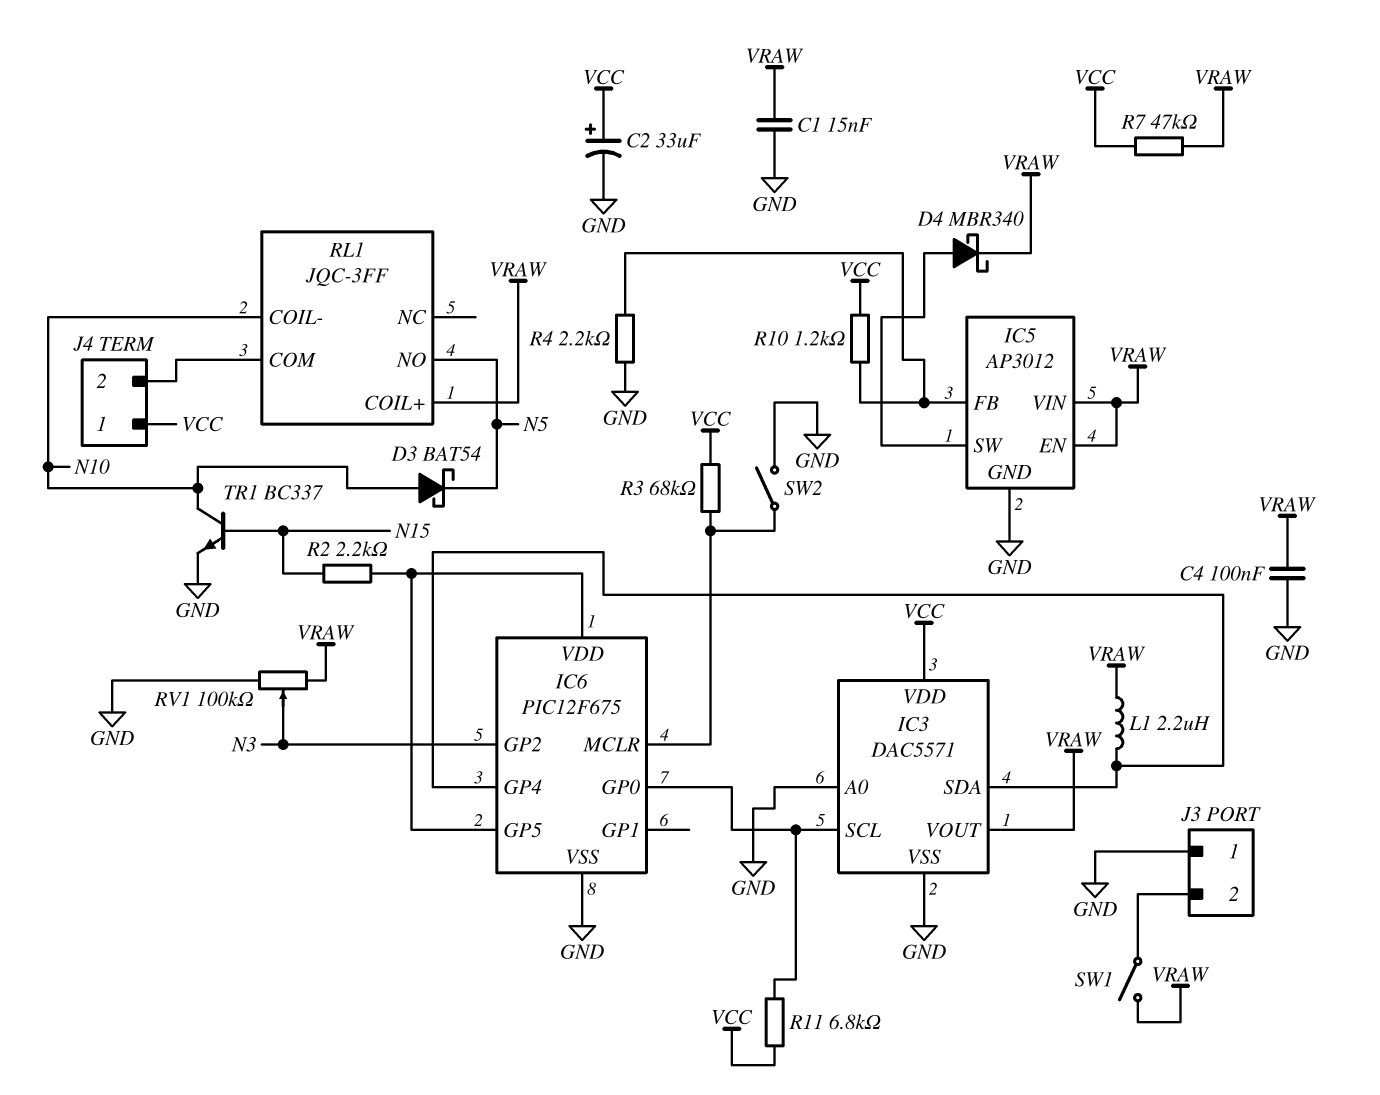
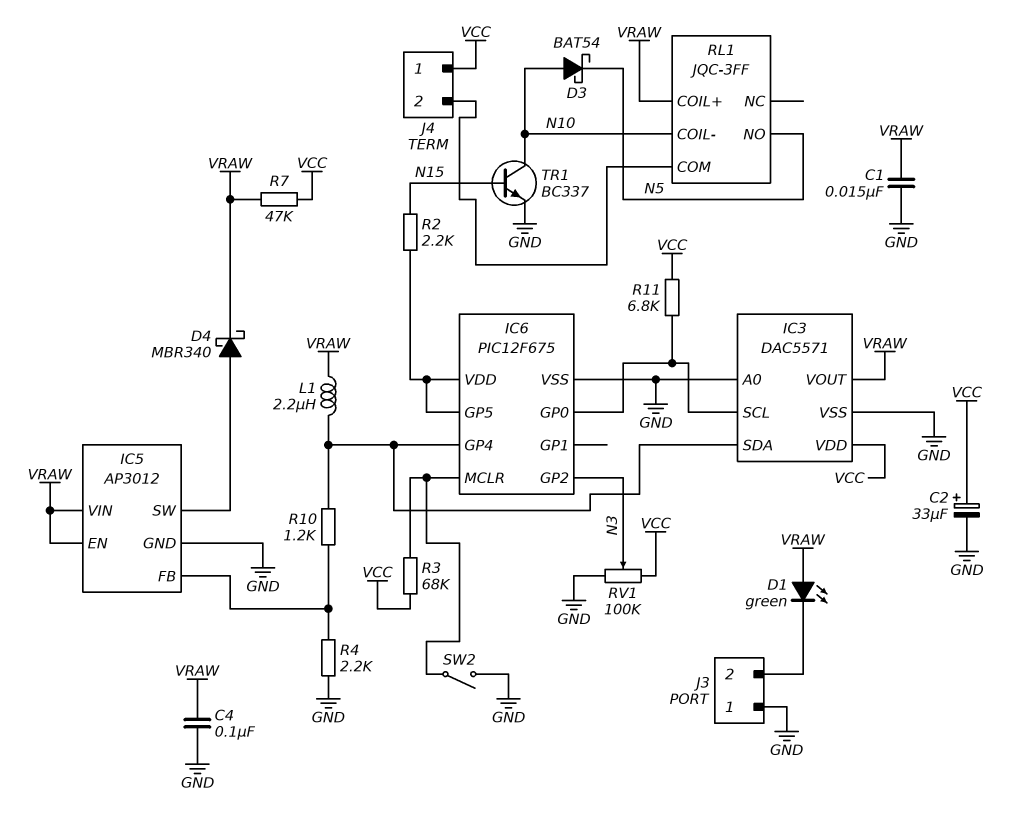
D1: none -> LED green (A VRAW, K J3/2)
R10: 1.2k (IC5/FB, VCC) -> 1.2k (IC3/SDA, IC5/FB)
RV1: 100k (GND, VRAW, wiper N3) -> 100k (GND, VCC, wiper N3)
SW1: switch (J3/2, VRAW) -> none

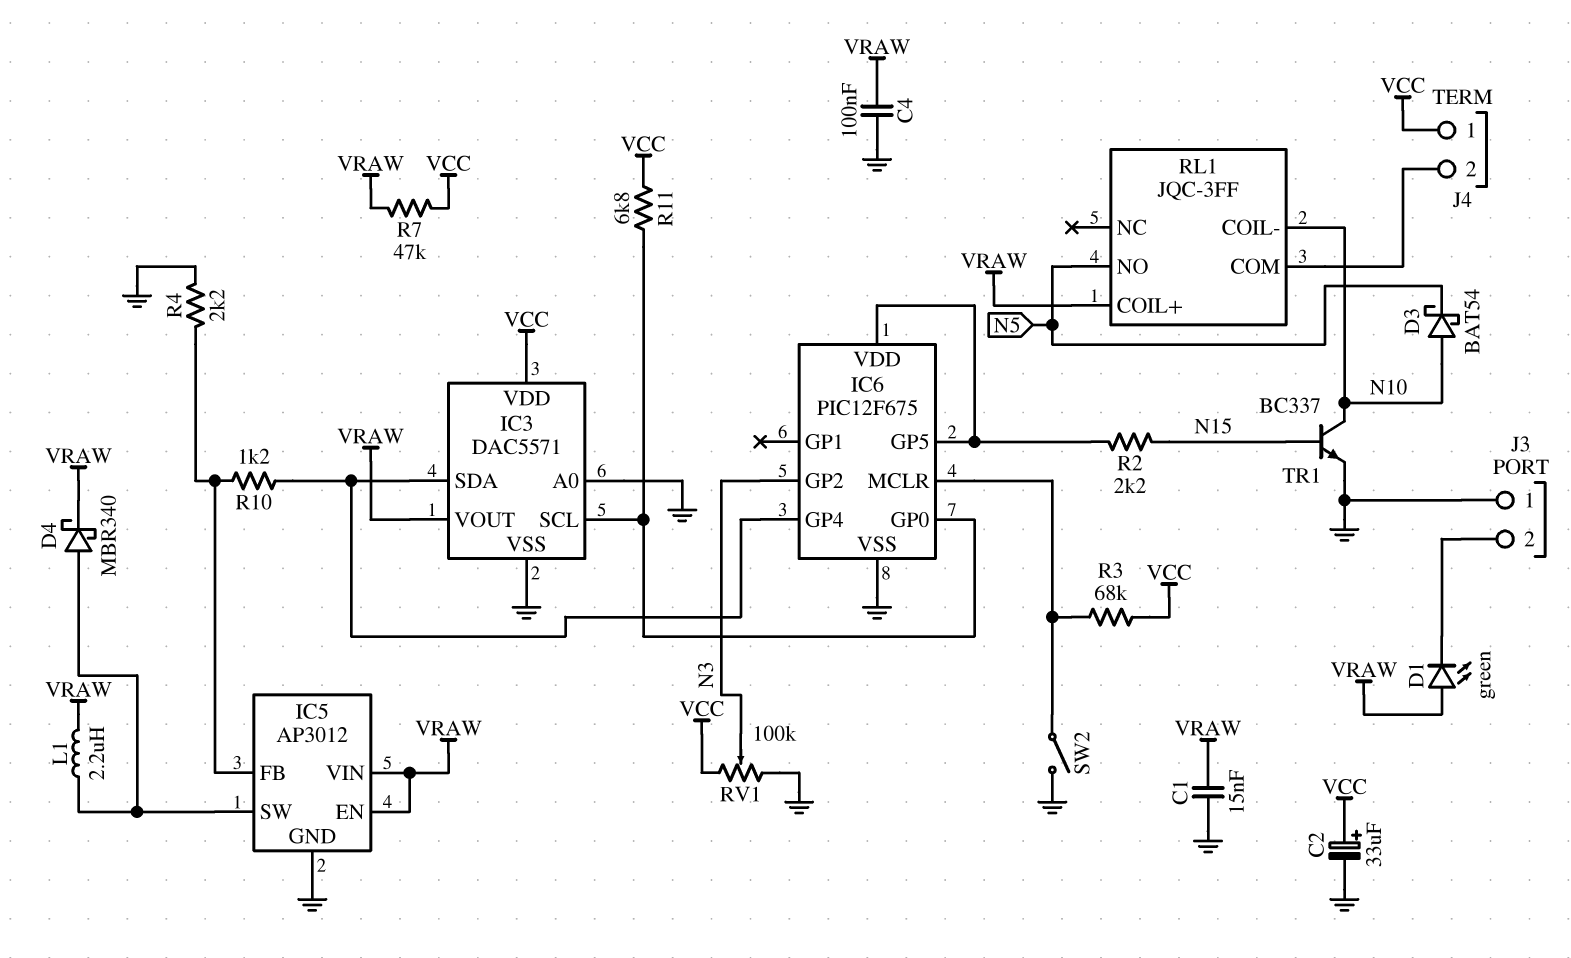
L1: 2.2uH (IC3/SDA, VRAW) -> 2.2uH (IC5/SW, VRAW)

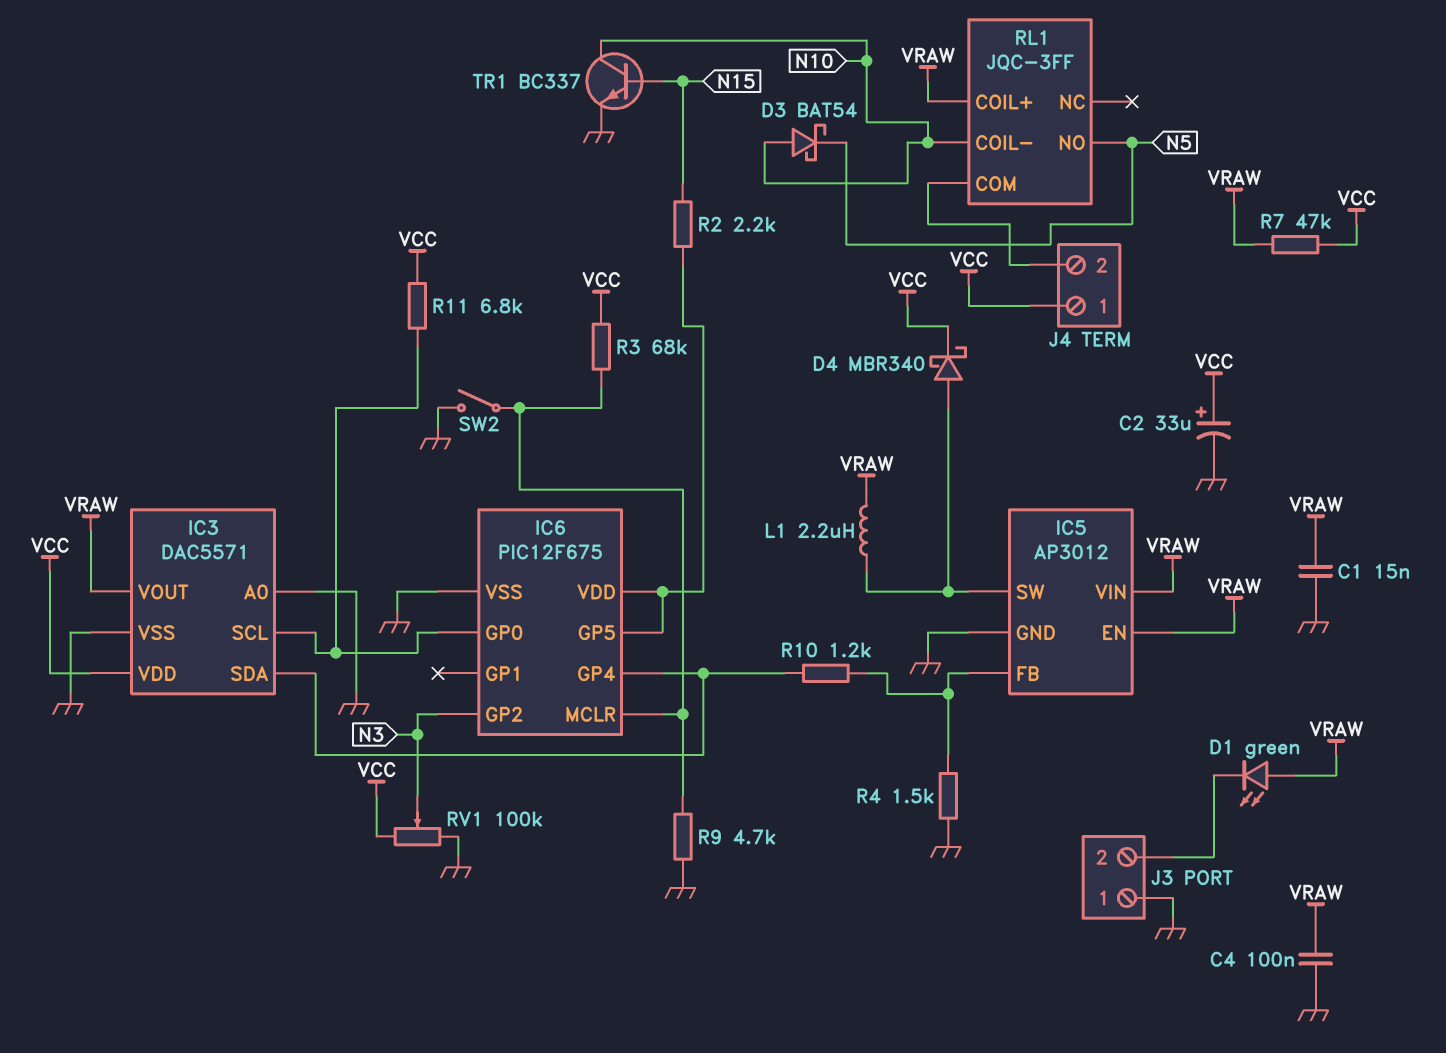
D4: schottky MBR340 (A IC5/SW, K VRAW) -> schottky MBR340 (A IC5/SW, K VCC)
R4: 2.2k (GND, IC5/FB) -> 1.5k (GND, IC5/FB)
R9: none -> 4.7k (GND, IC6/MCLR)

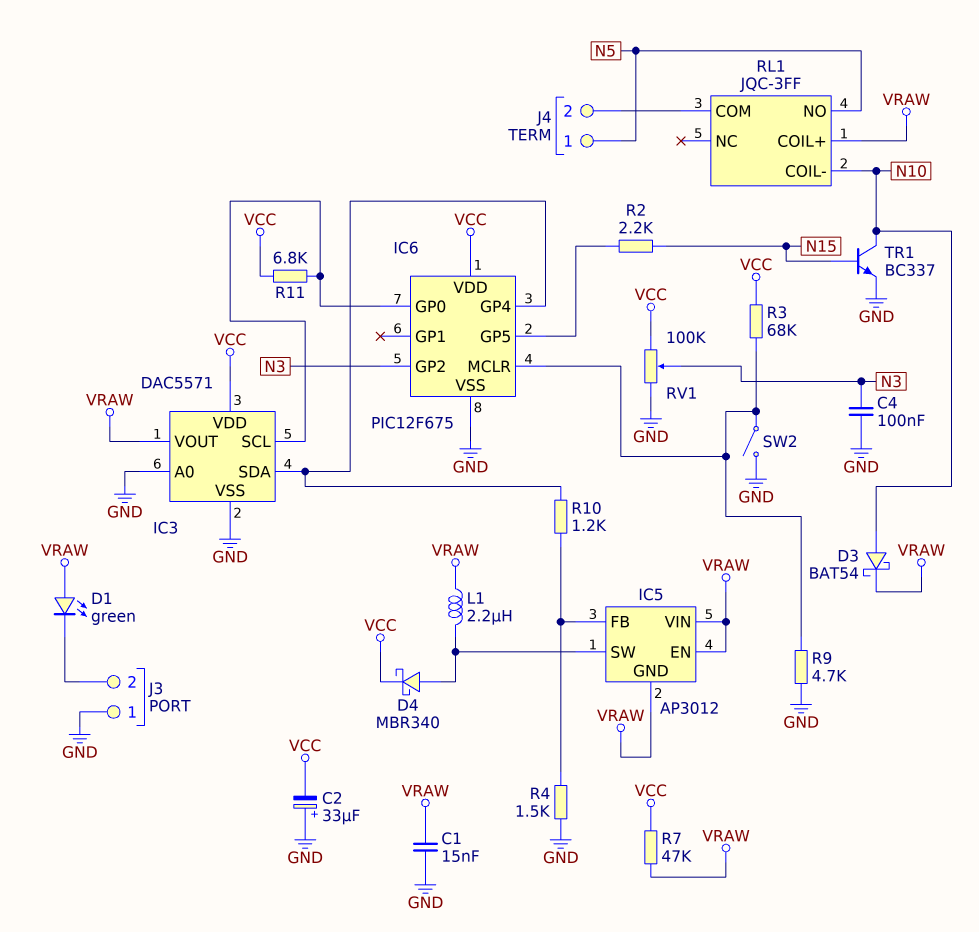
C2: 33uF (plus VCC, minus GND) -> 33uF (plus GND, minus VCC)
C4: 100nF (GND, VRAW) -> 100nF (GND, N3)
D3: schottky BAT54 (A N10, K N5) -> schottky BAT54 (A N10, K VRAW)
IC5 pin GND: GND -> VRAW
IC6 pin VDD: IC6/GP5 -> VCC
J4 pin 1: VCC -> N5

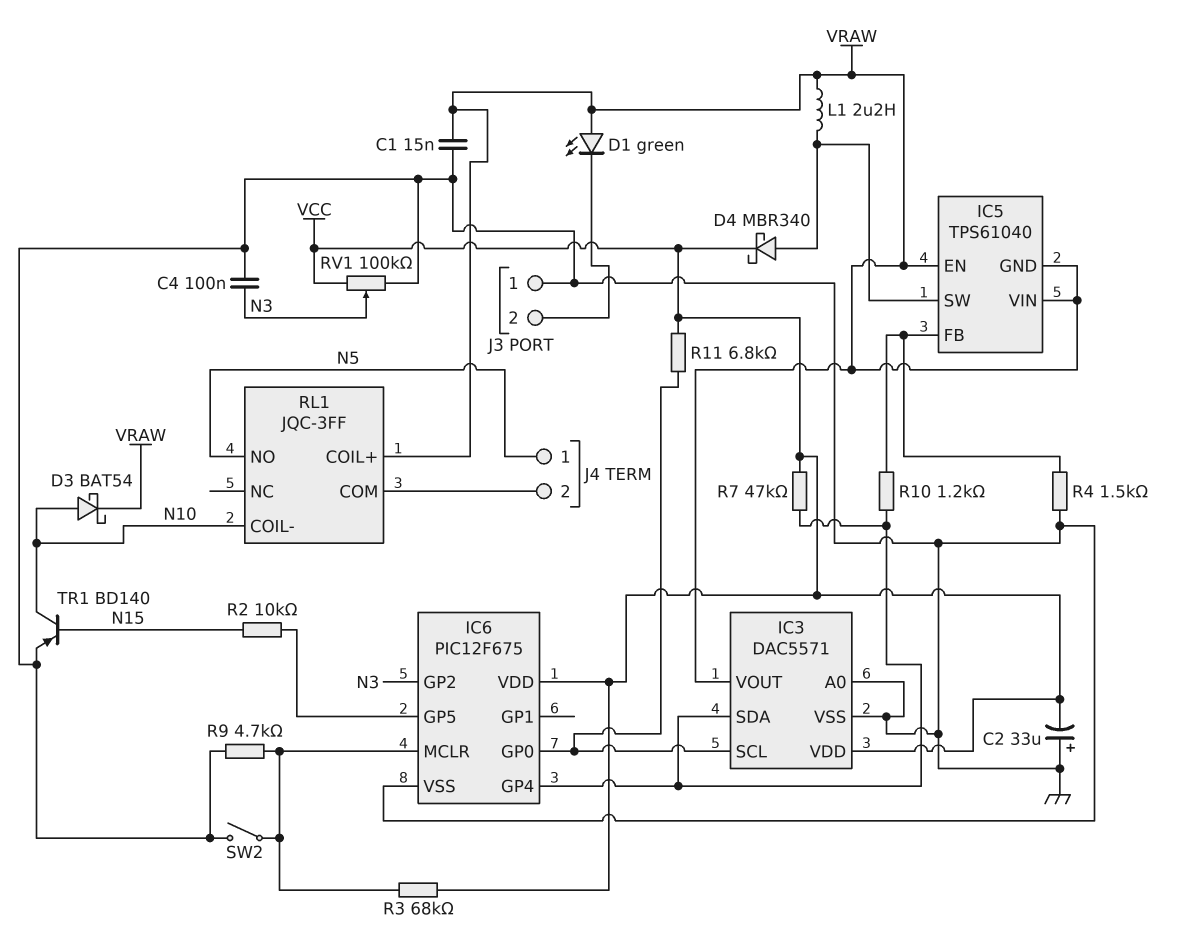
IC5: AP3012 -> TPS61040
R2: 2.2k (IC6/GP5, N15) -> 10k (IC6/GP5, N15)
R7: 47k (VCC, VRAW) -> 47k (IC3/SDA, VCC)
TR1: NPN BC337 (B N15, C N10, E GND) -> PNP BD140 (B N15, C N10, E GND)

